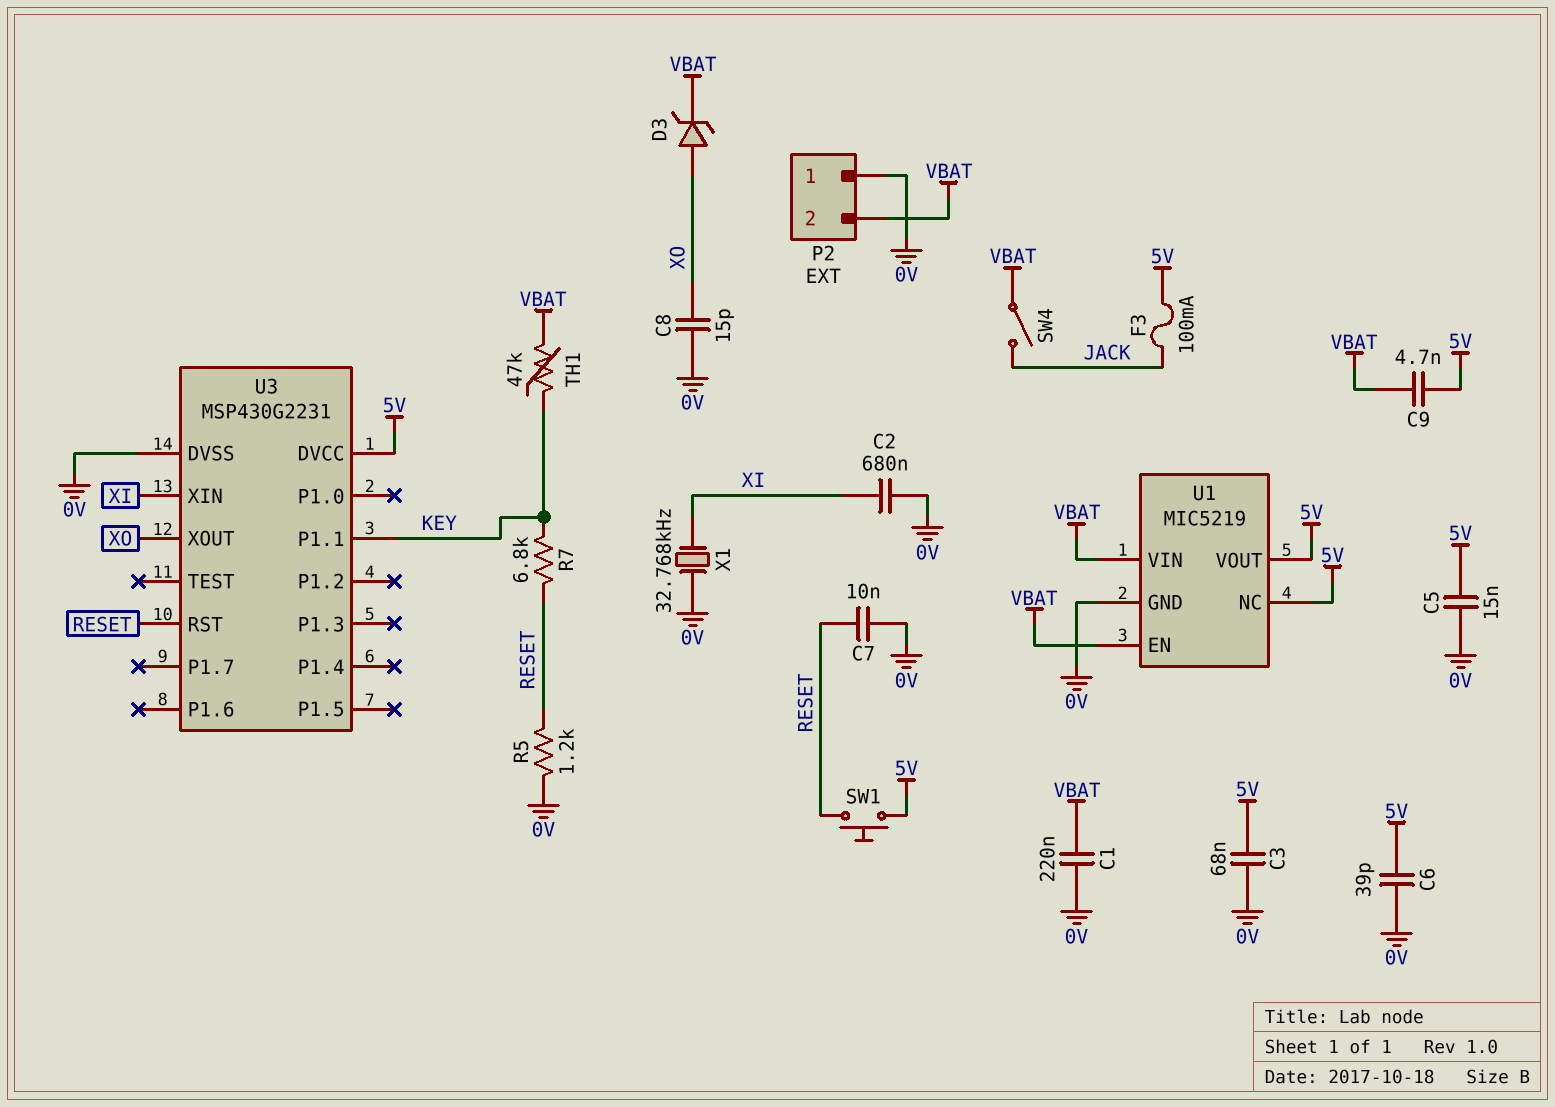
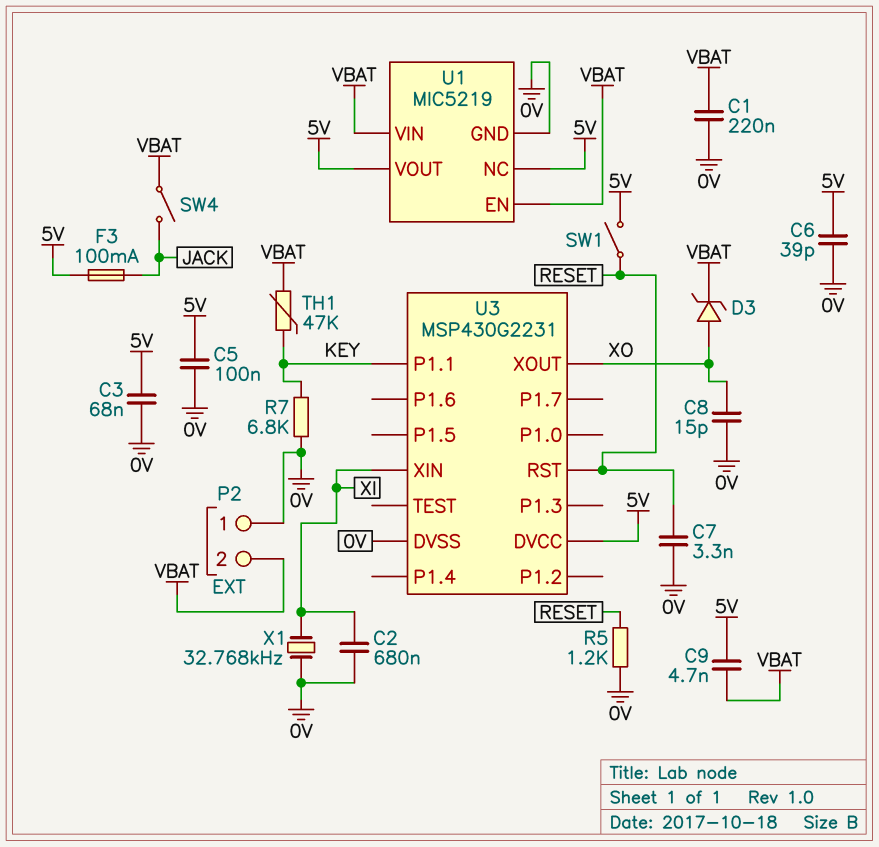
C5: 15nF (0V, 5V) -> 100nF (0V, 5V)
C7: 10nF (0V, RESET) -> 3.3nF (0V, RESET)
R7: 6.8k (KEY, RESET) -> 6.8k (0V, KEY)
SW1: button (5V, RESET) -> switch (5V, RESET)

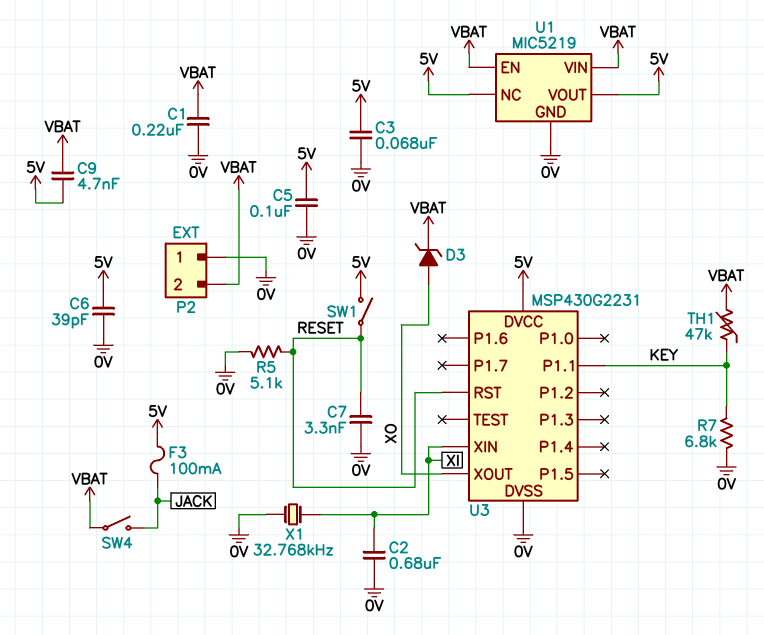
C8: 15pF (0V, XO) -> none
R5: 1.2k (0V, RESET) -> 5.1k (0V, RESET)

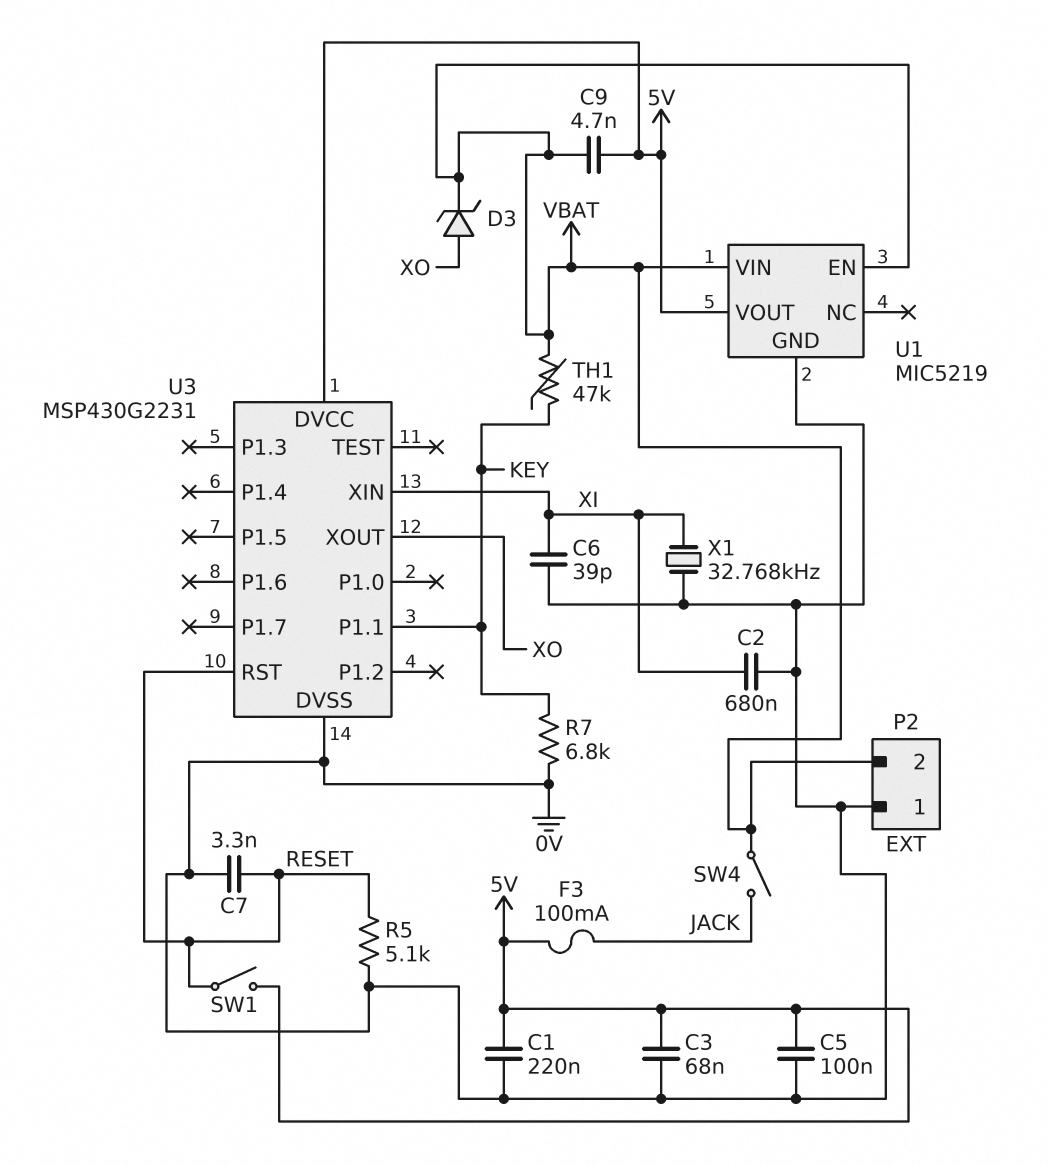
C1: 220nF (0V, VBAT) -> 220nF (0V, 5V)
C6: 39pF (0V, 5V) -> 39pF (0V, XI)
U1 pin NC: 5V -> none

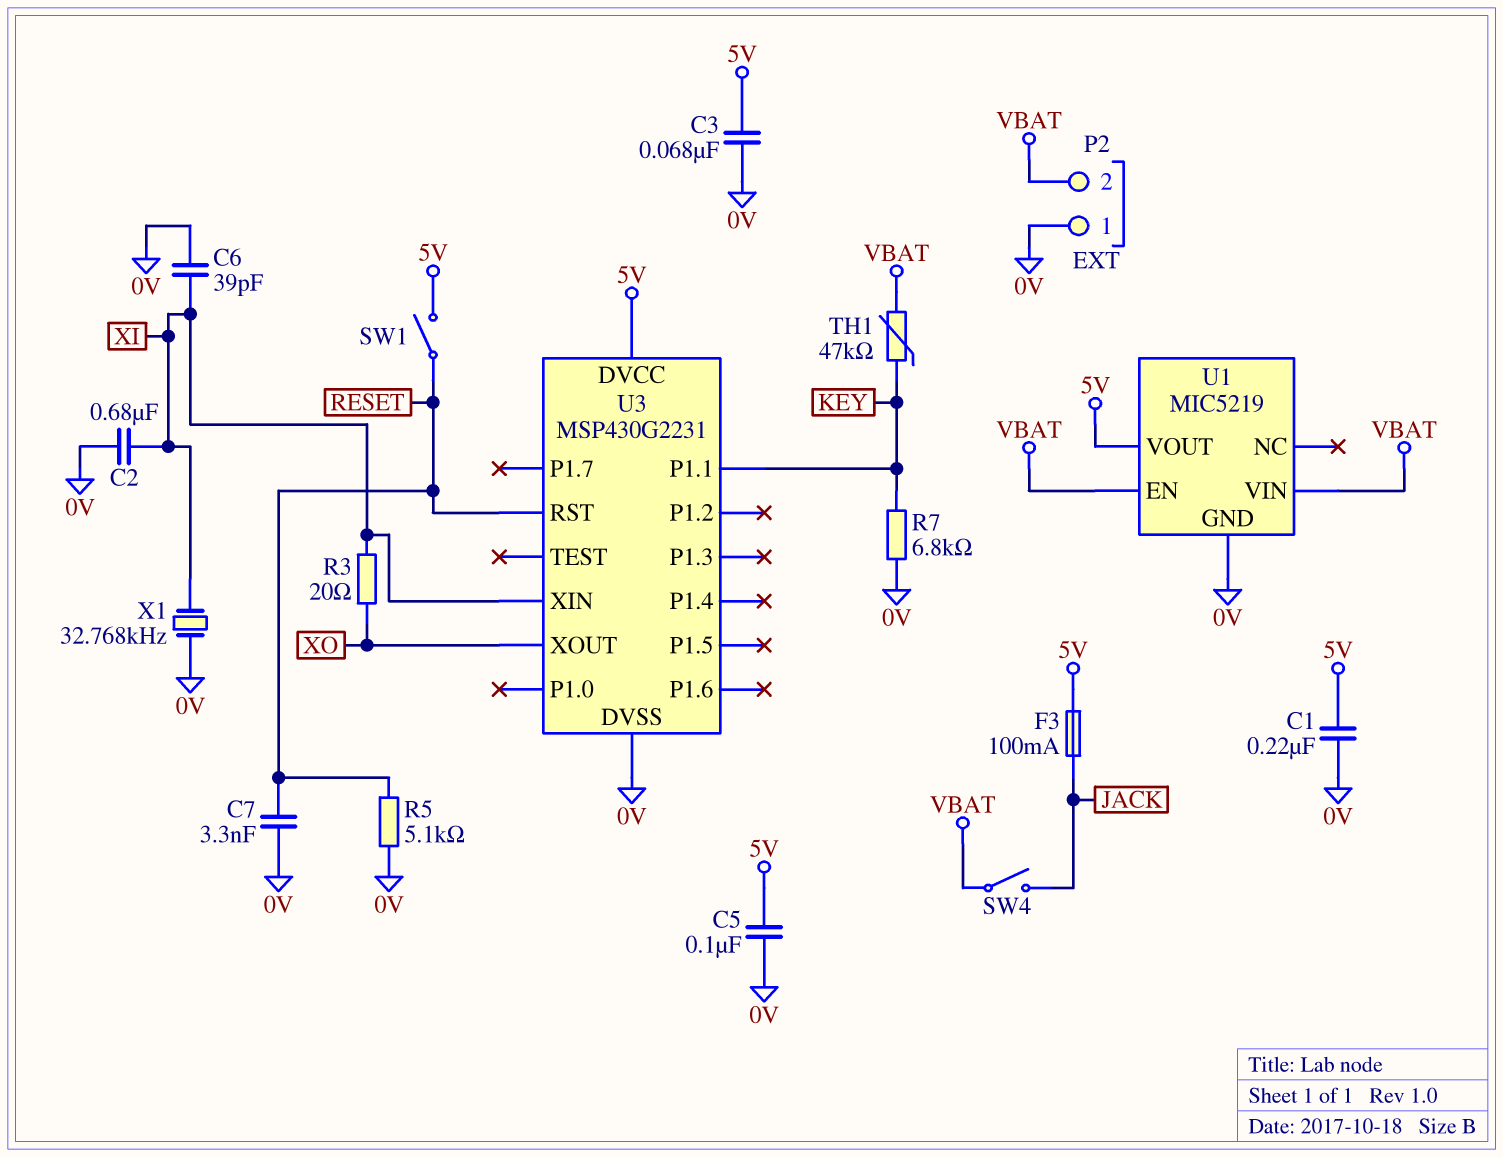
C9: 4.7nF (5V, VBAT) -> none
D3: zener (A XO, K VBAT) -> none
R3: none -> 20 (XI, XO)

